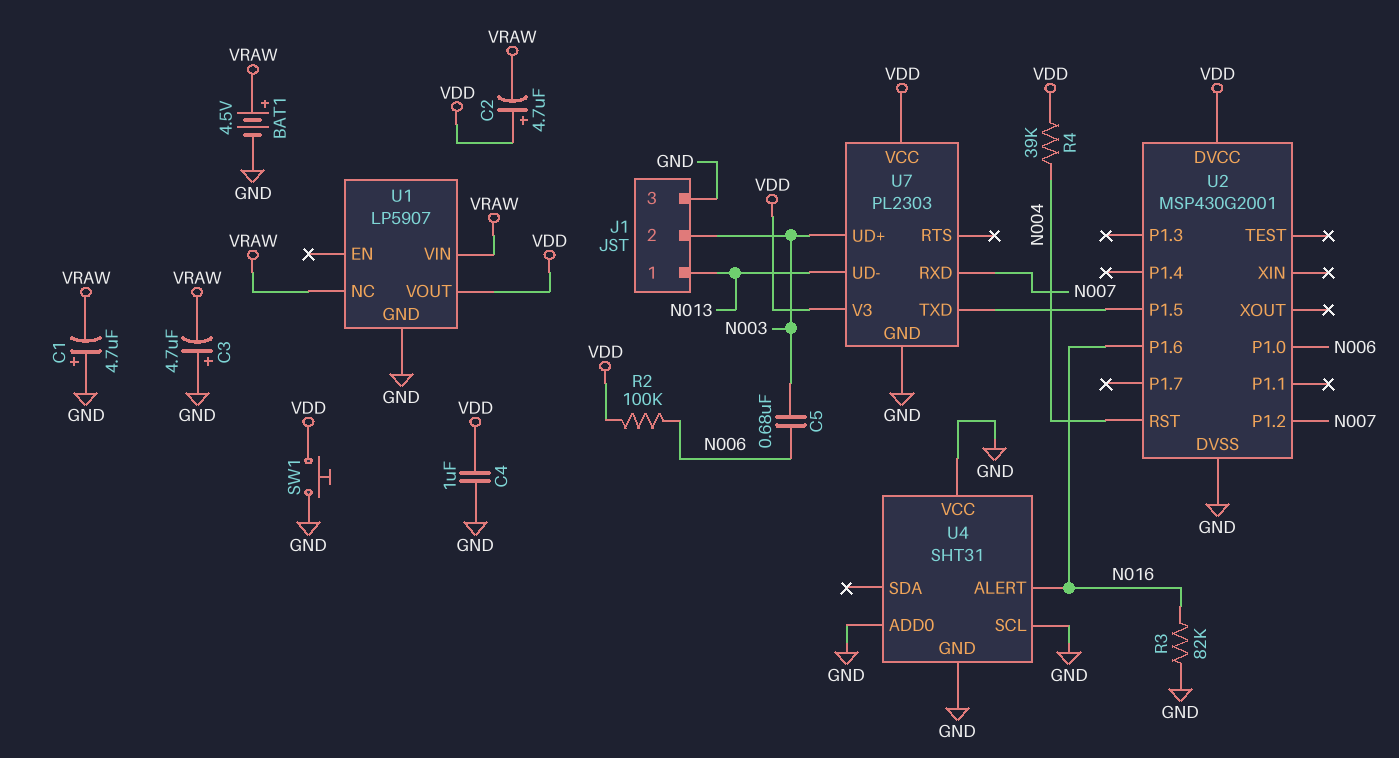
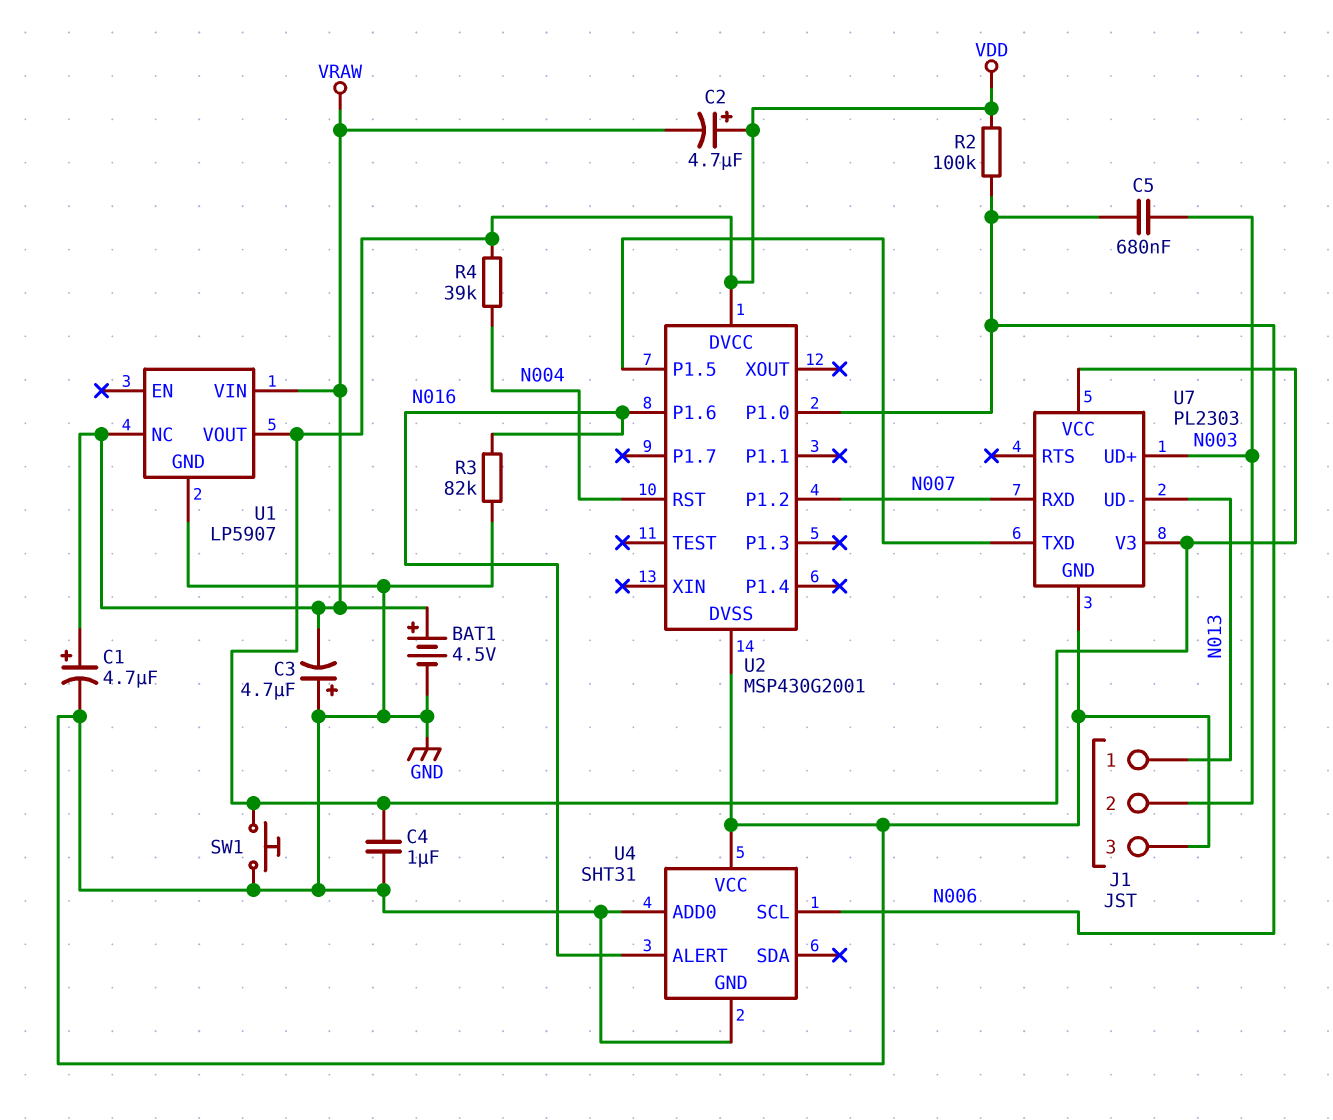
C1: 4.7uF (plus GND, minus VRAW) -> 4.7uF (plus VRAW, minus GND)
U4 pin SCL: GND -> N006

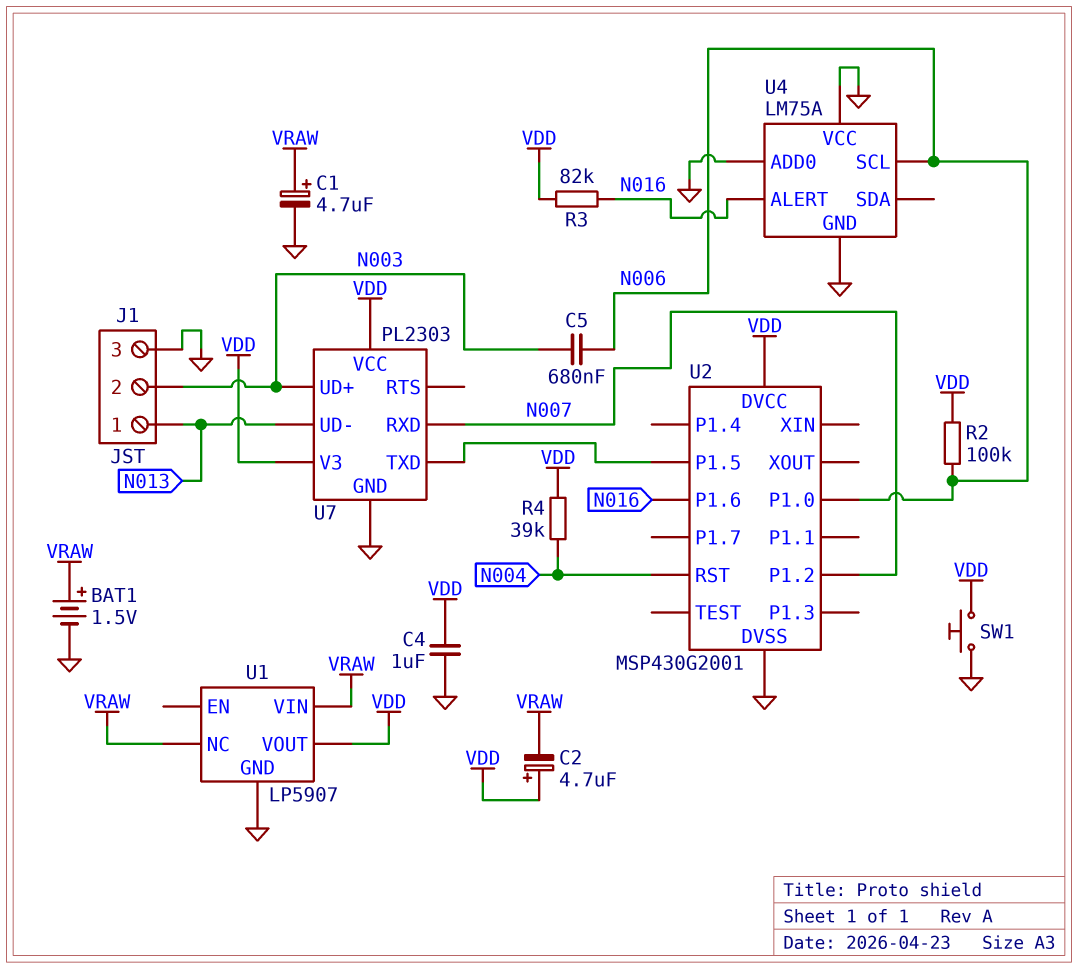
BAT1: 4.5V (plus VRAW, minus GND) -> 1.5V (plus VRAW, minus GND)
C3: 4.7uF (plus GND, minus VRAW) -> none
R3: 82k (GND, N016) -> 82k (N016, VDD)
U4: SHT31 -> LM75A

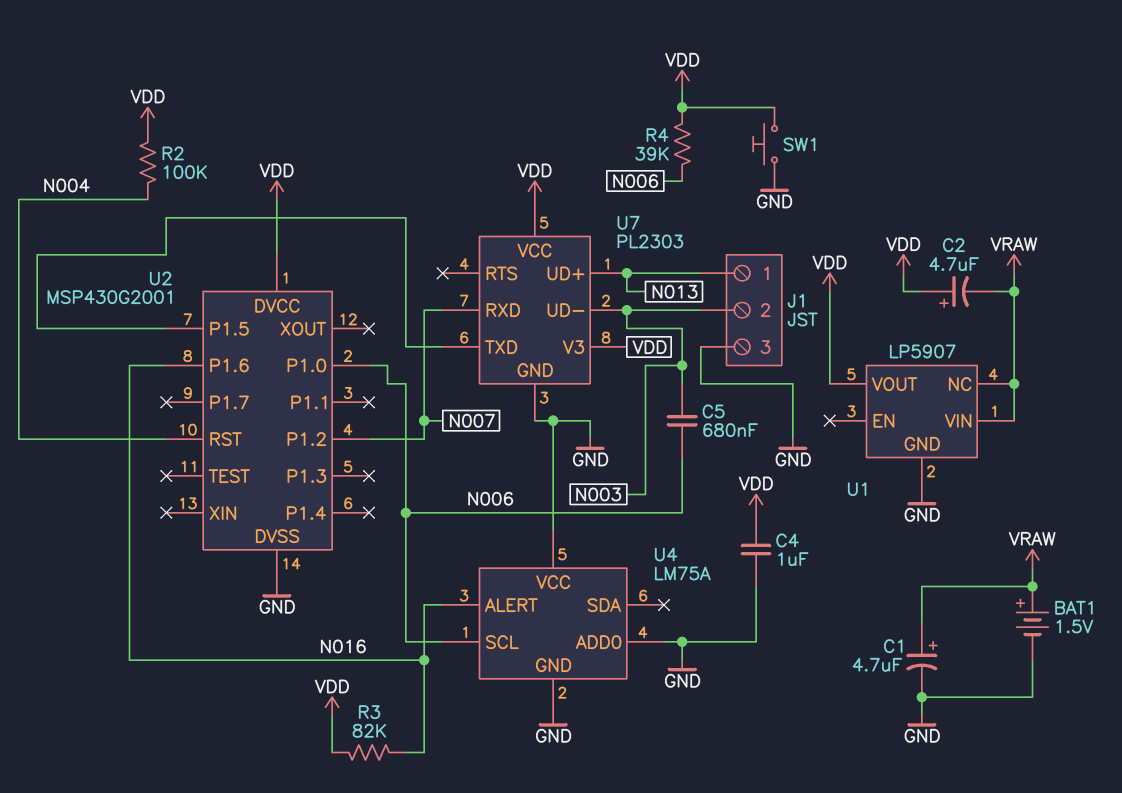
R2: 100k (N006, VDD) -> 100k (N004, VDD)
R4: 39k (N004, VDD) -> 39k (N006, VDD)
U7 pin UD+: N003 -> N013
U7 pin UD-: N013 -> N003

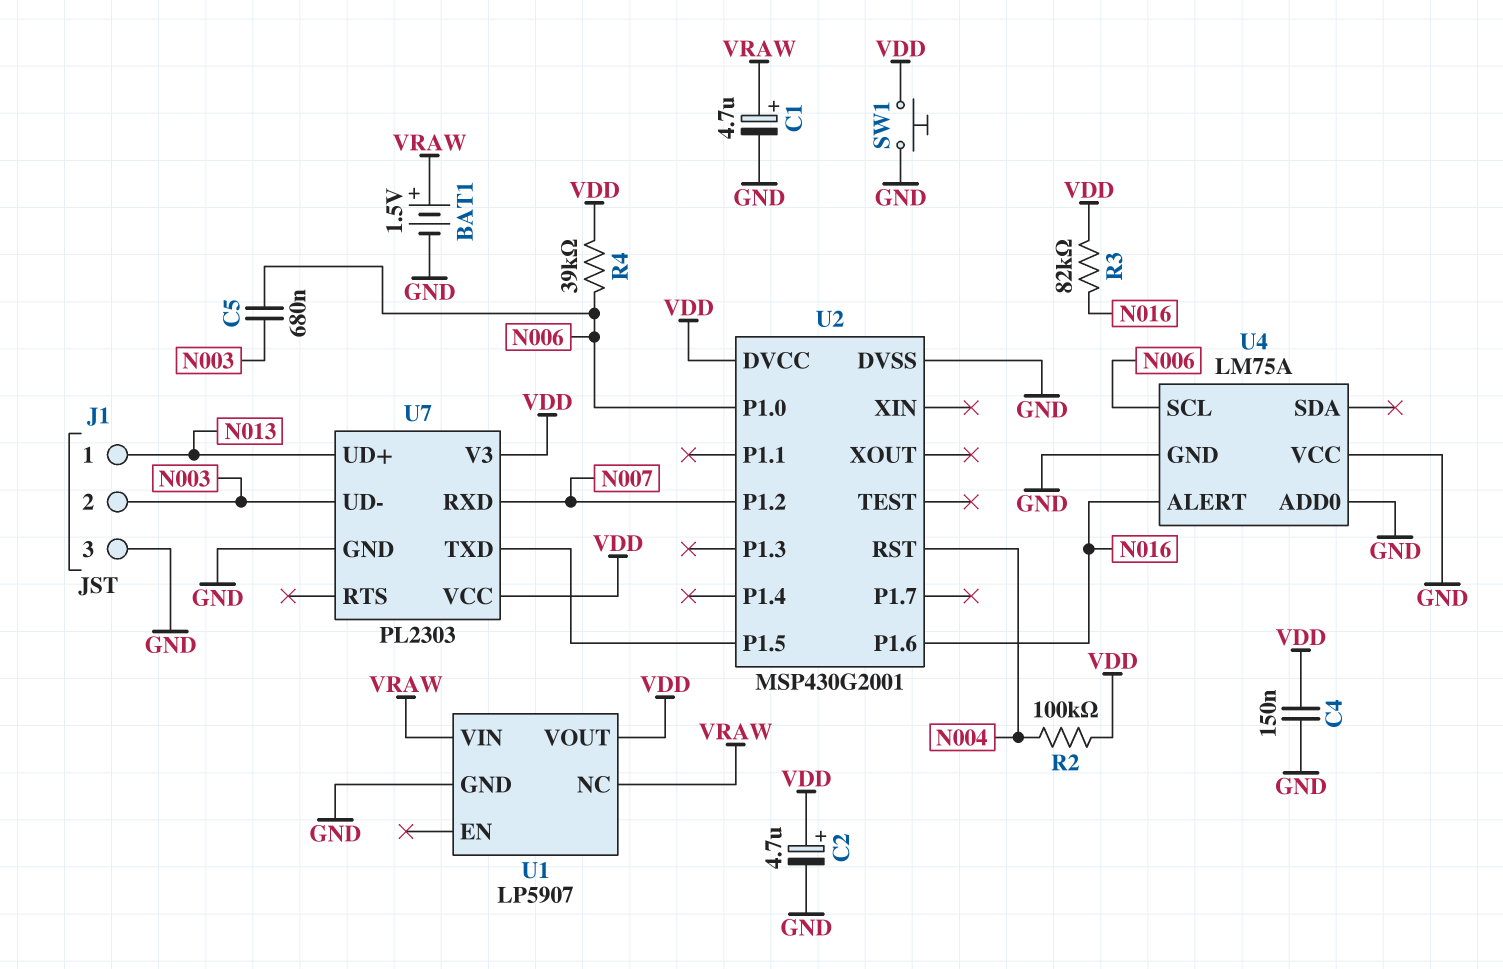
C2: 4.7uF (plus VDD, minus VRAW) -> 4.7uF (plus VDD, minus GND)
C4: 1uF (GND, VDD) -> 150nF (GND, VDD)

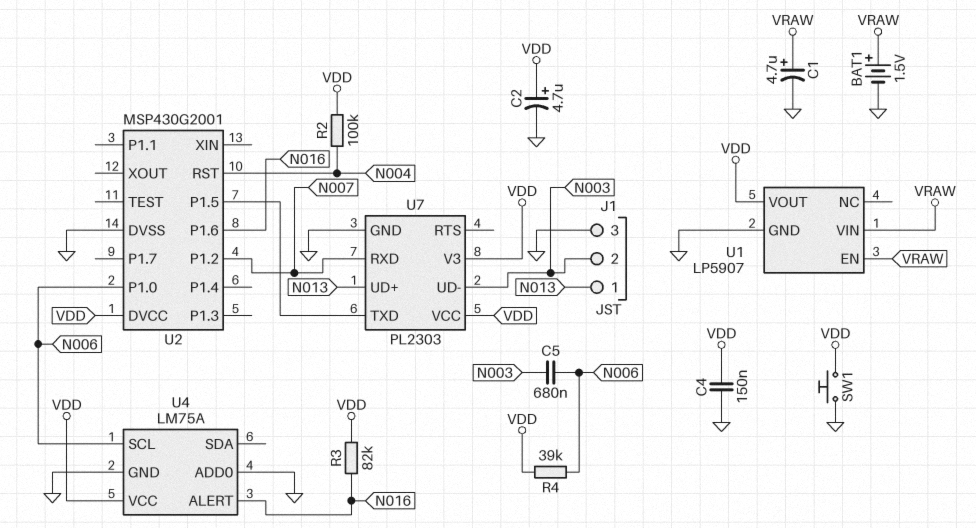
U1 pin EN: none -> VRAW
U1 pin NC: VRAW -> none
U4 pin VCC: GND -> VDD

